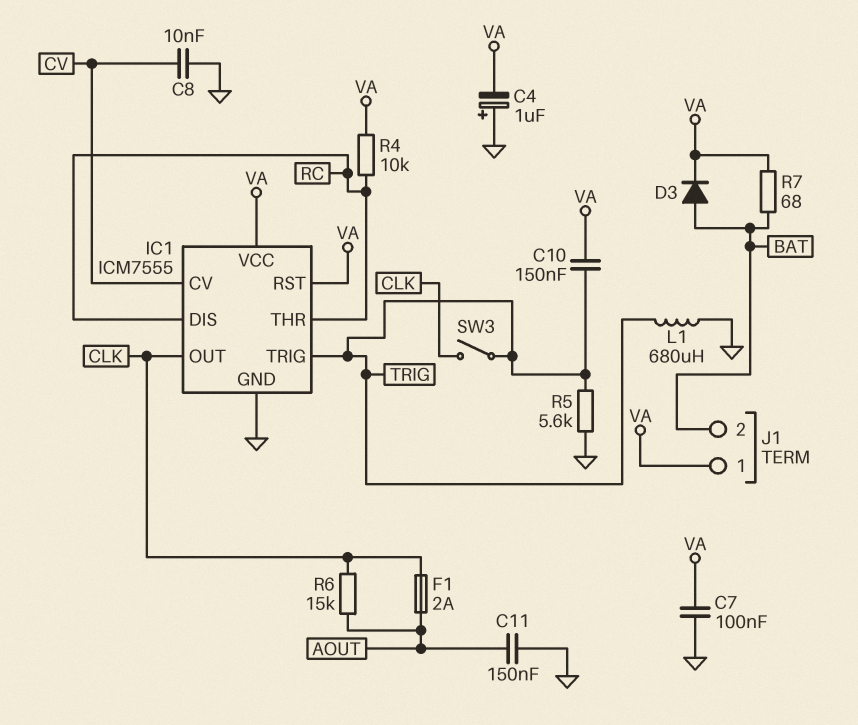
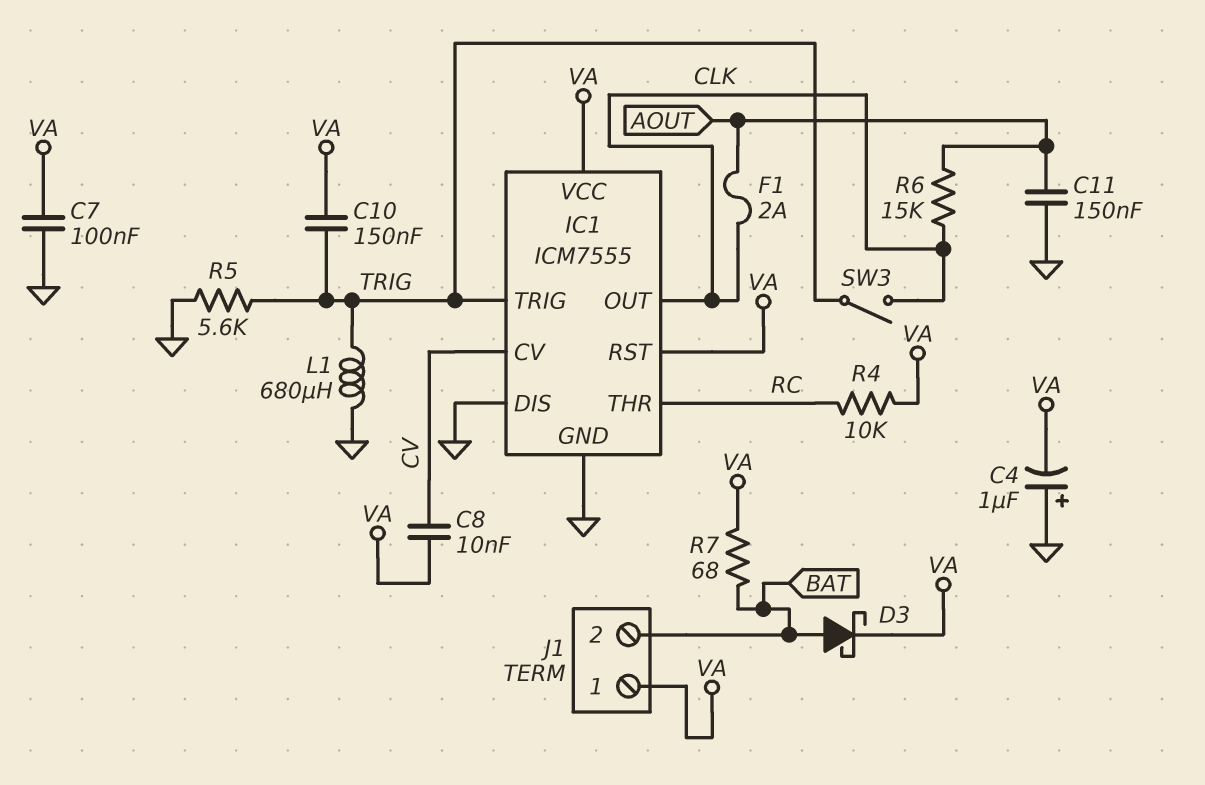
C8: 10nF (CV, GND) -> 10nF (CV, VA)
D3: diode (A BAT, K VA) -> schottky (A BAT, K VA)
IC1 pin DIS: RC -> GND

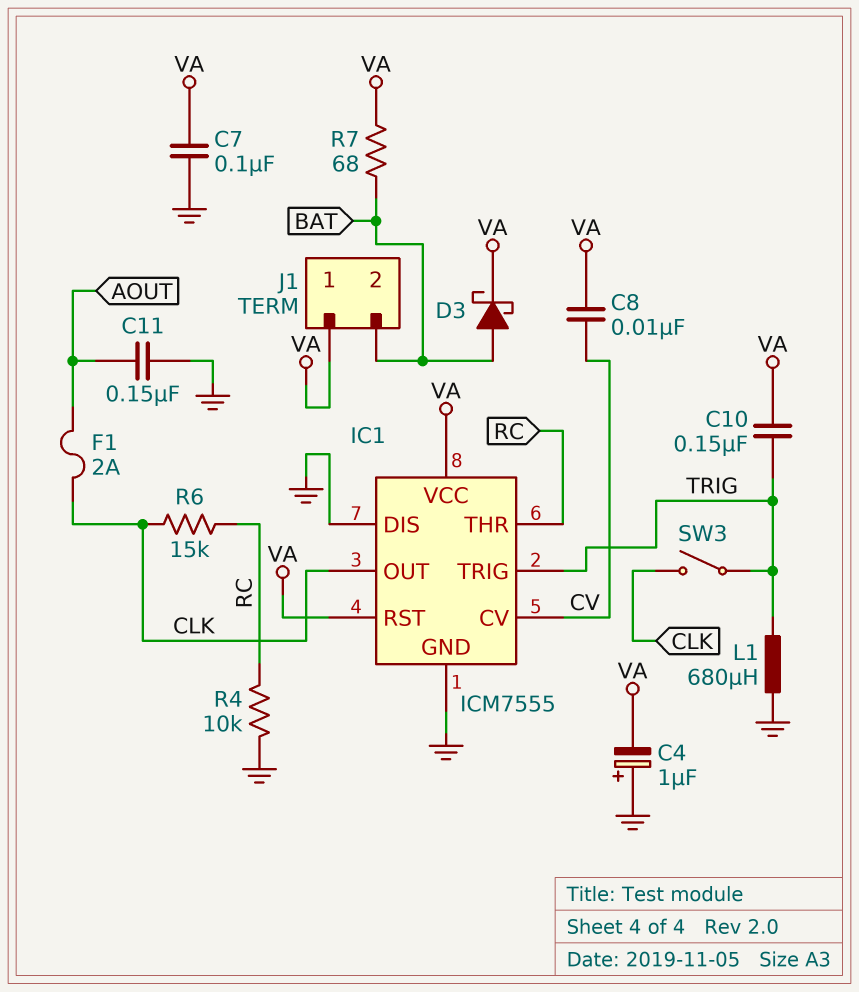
R4: 10k (RC, VA) -> 10k (GND, RC)
R5: 5.6k (GND, TRIG) -> none
R6: 15k (AOUT, CLK) -> 15k (CLK, RC)

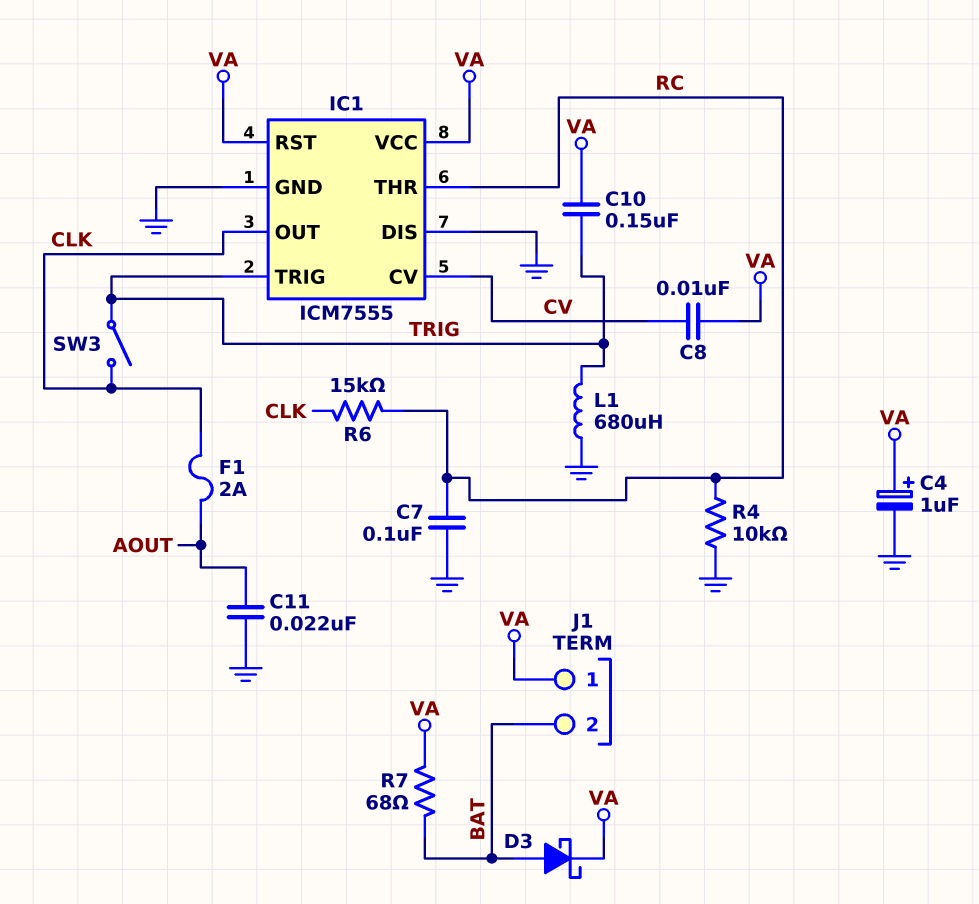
C4: 1uF (plus GND, minus VA) -> 1uF (plus VA, minus GND)
C7: 100nF (GND, VA) -> 100nF (GND, RC)
C11: 150nF (AOUT, GND) -> 22nF (AOUT, GND)

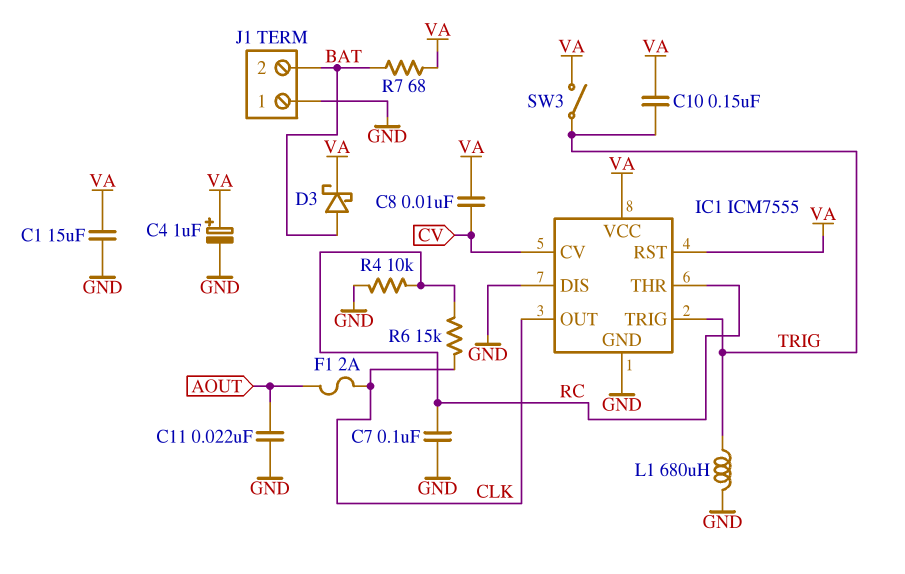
C1: none -> 15uF (GND, VA)
J1 pin 1: VA -> GND
SW3: switch (CLK, TRIG) -> switch (TRIG, VA)

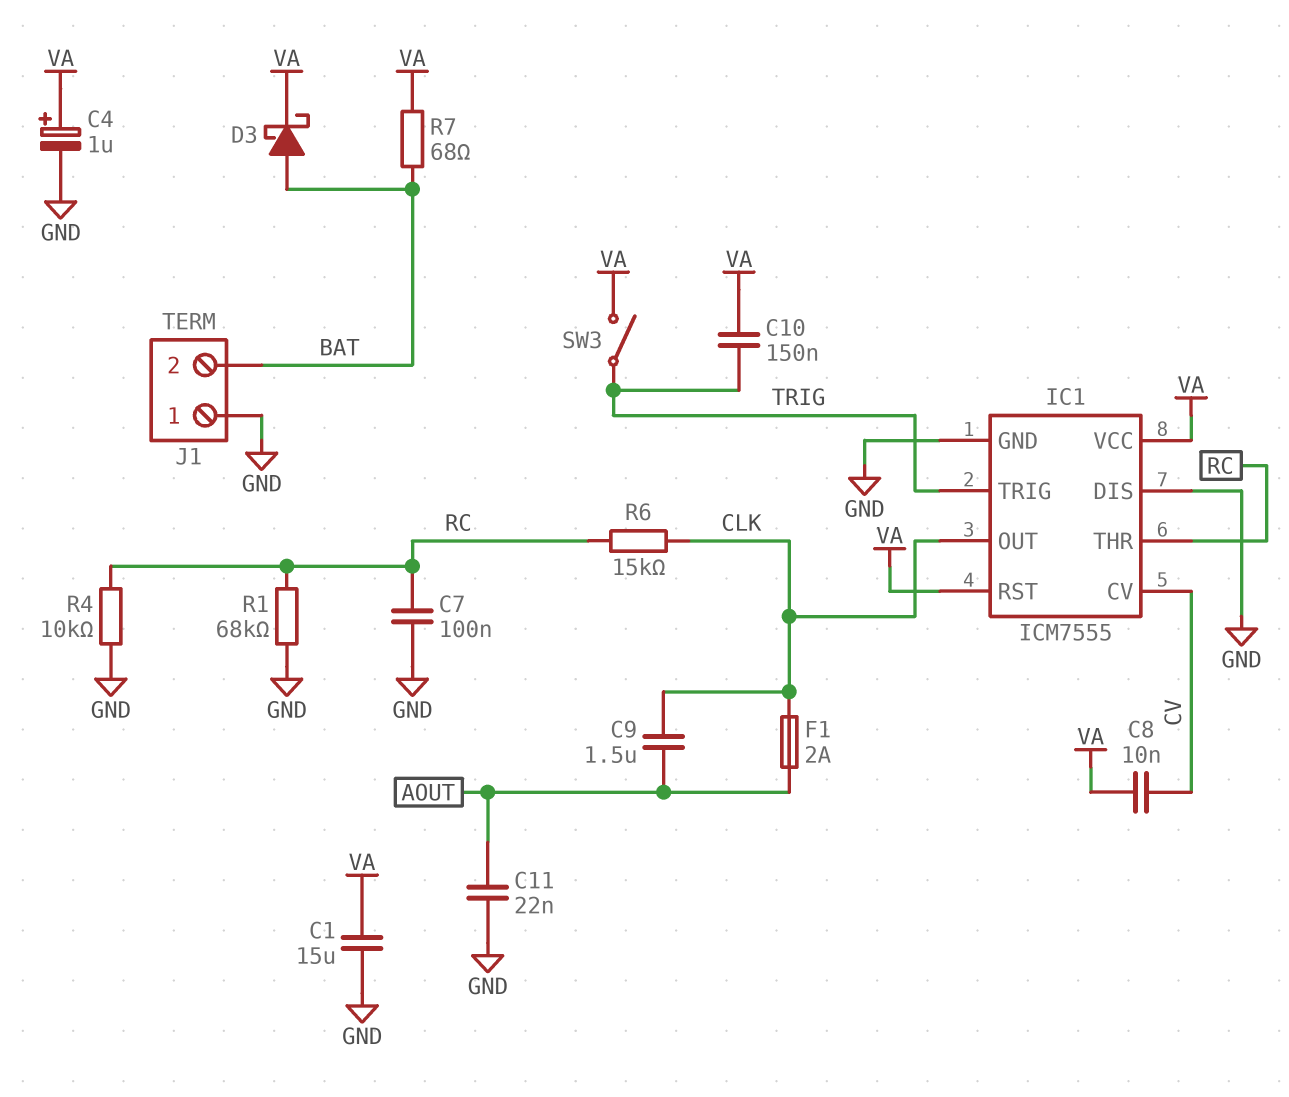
C9: none -> 1.5uF (AOUT, CLK)
L1: 680uH (GND, TRIG) -> none
R1: none -> 68k (GND, RC)

